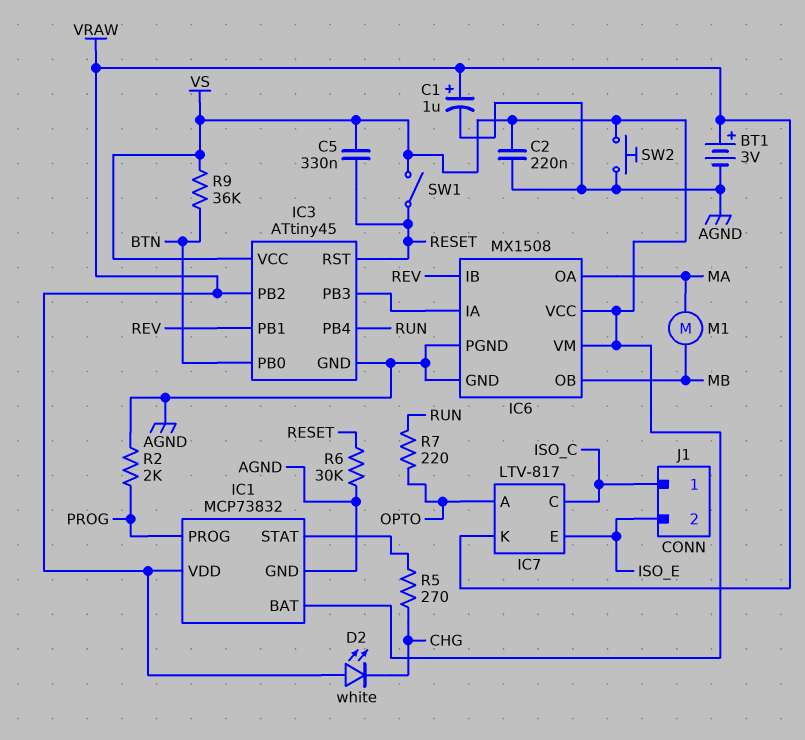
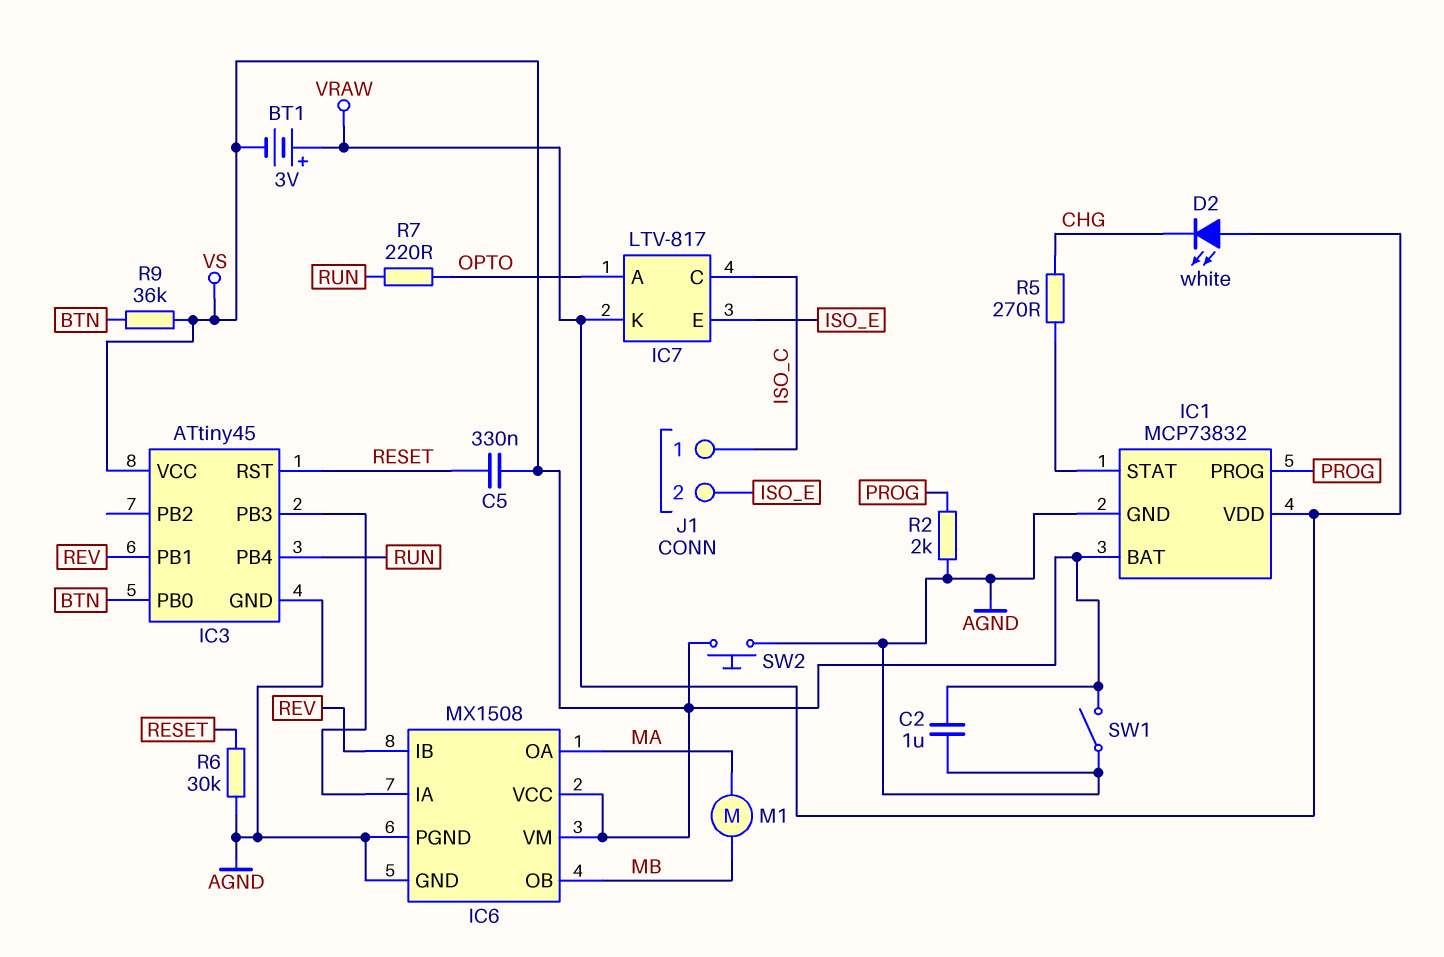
BT1: 3V (plus VRAW, minus AGND) -> 3V (plus VRAW, minus VS)
C1: 1uF (plus VRAW, minus AGND) -> none
C2: 220nF (AGND, VS) -> 1uF (AGND, VS)
IC3 pin PB2: VRAW -> none
SW1: switch (RESET, VS) -> switch (AGND, VS)

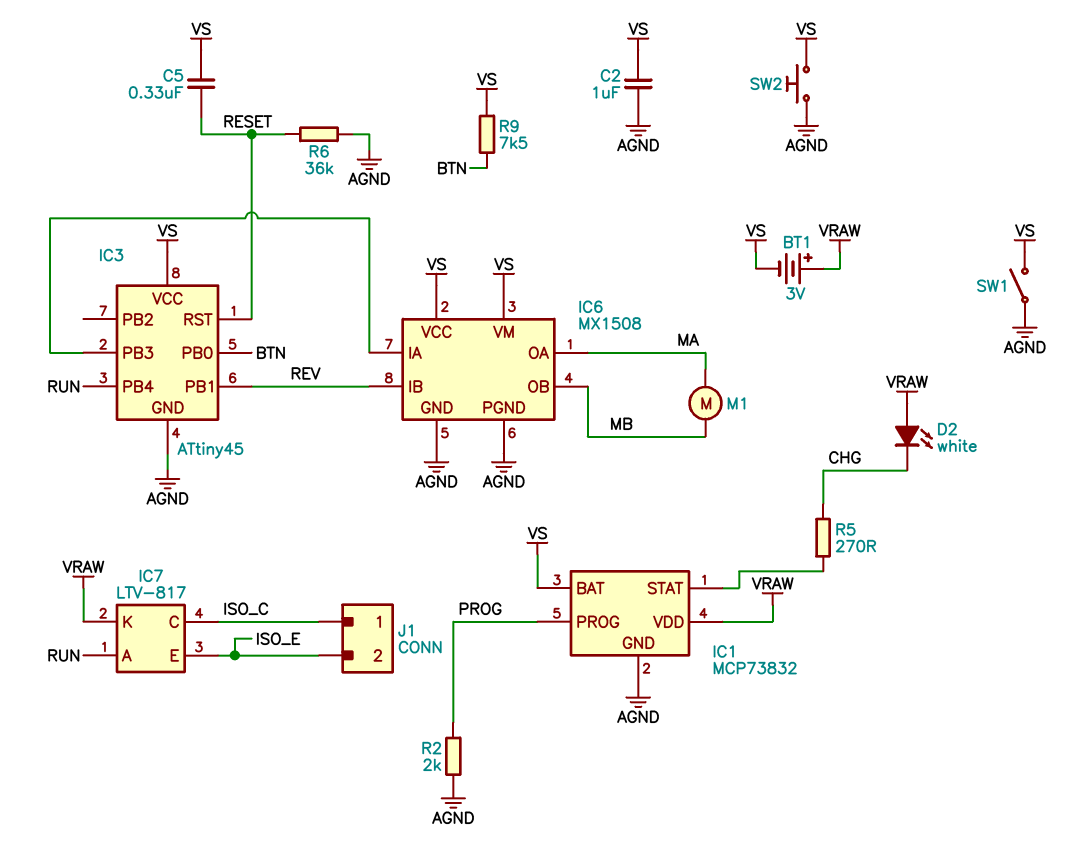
IC7 pin A: OPTO -> RUN
R6: 30k (AGND, RESET) -> 36k (AGND, RESET)
R7: 220 (OPTO, RUN) -> none
R9: 36k (BTN, VS) -> 7.5k (BTN, VS)

